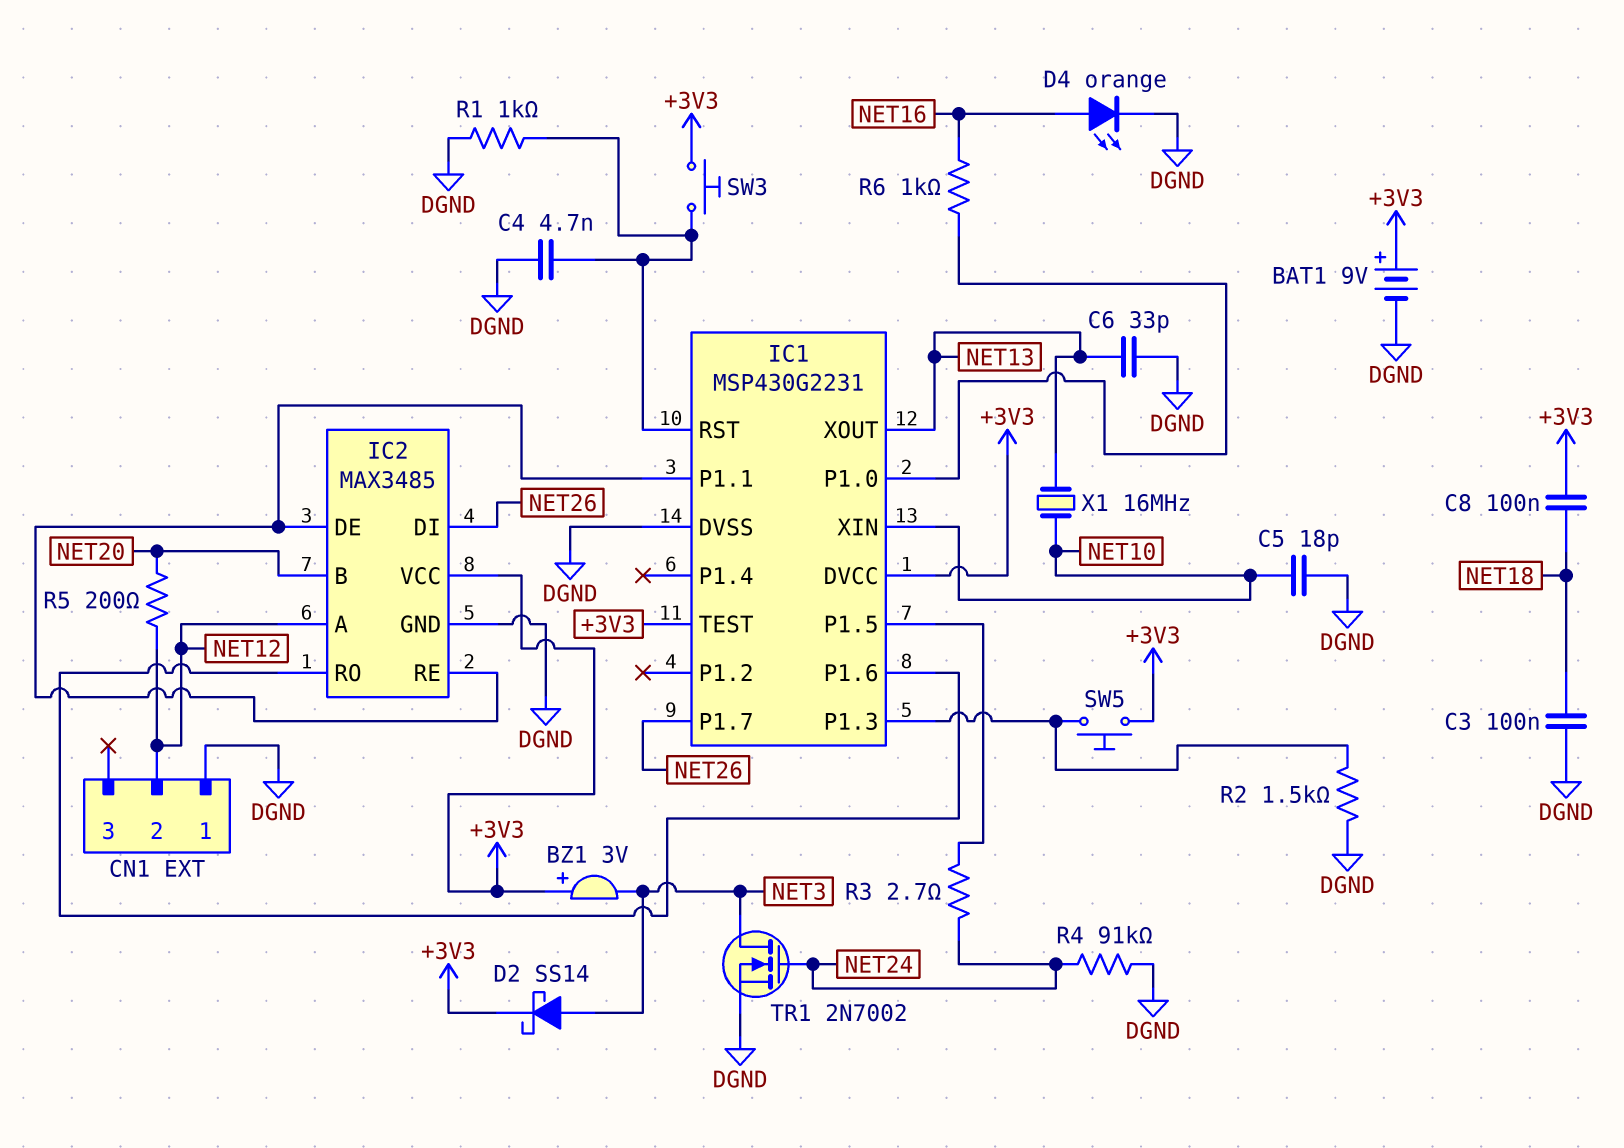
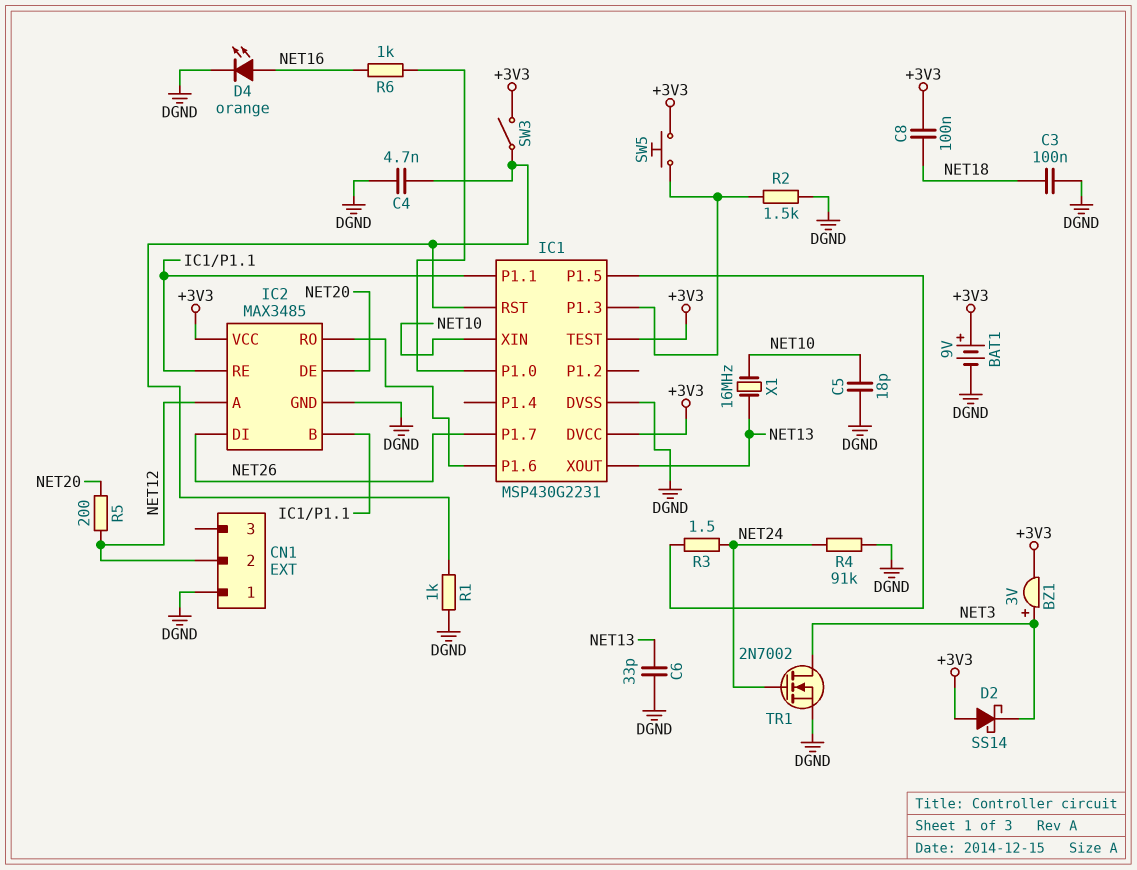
BZ1: buzzer 3V (plus +3V3, minus NET3) -> buzzer 3V (plus NET3, minus +3V3)
D2: schottky SS14 (A NET3, K +3V3) -> schottky SS14 (A +3V3, K NET3)
IC2 pin B: NET20 -> IC1/P1.1
IC2 pin DE: IC1/P1.1 -> NET20
R3: 2.7 (IC1/P1.5, NET24) -> 1.5 (IC1/P1.5, NET24)
SW3: button (+3V3, IC1/RST) -> switch (+3V3, IC1/RST)

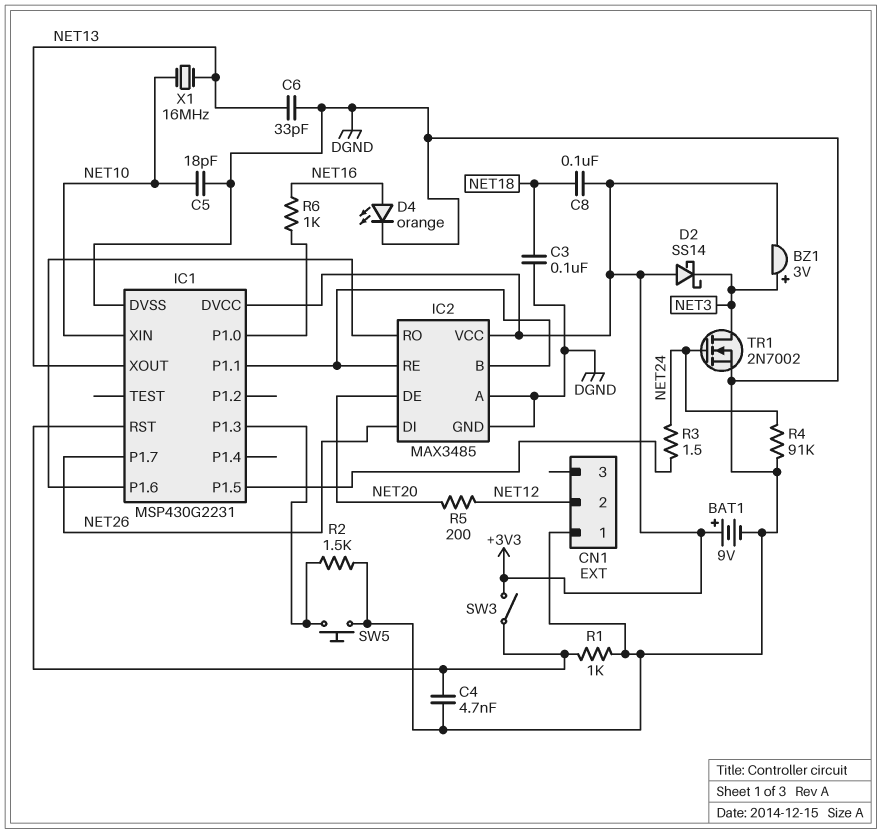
IC1 pin TEST: +3V3 -> none
IC2 pin A: NET12 -> DGND
SW5: button (+3V3, IC1/P1.3) -> button (DGND, IC1/P1.3)

